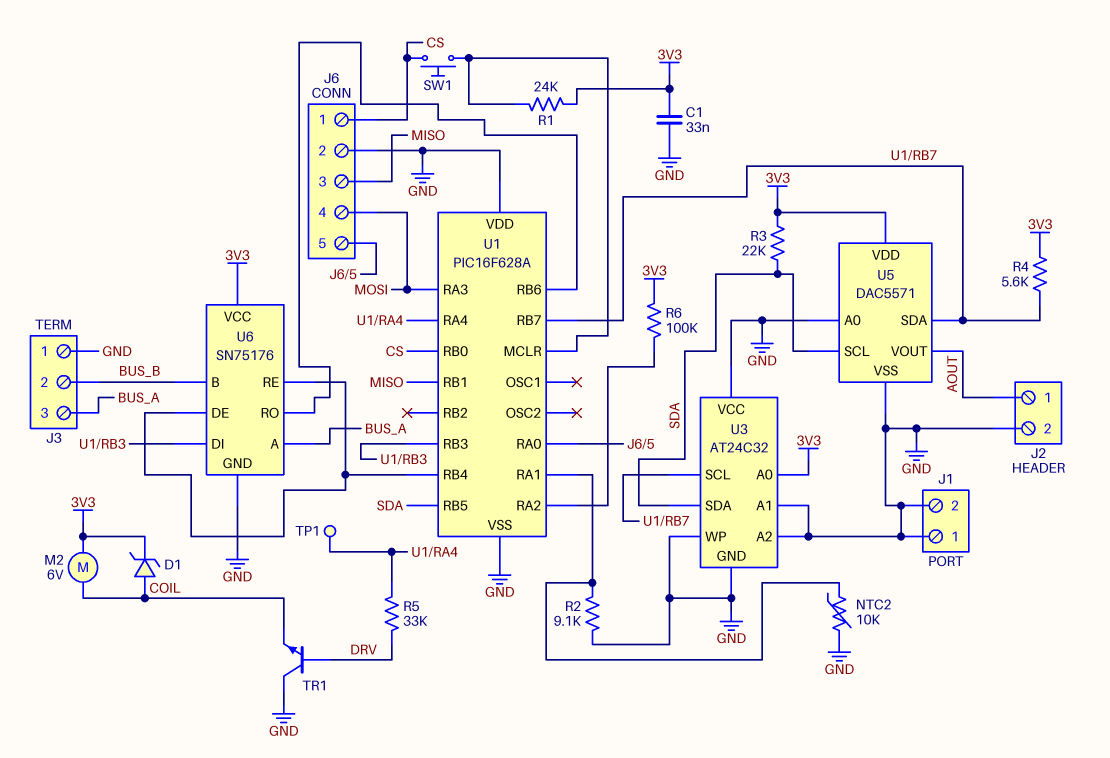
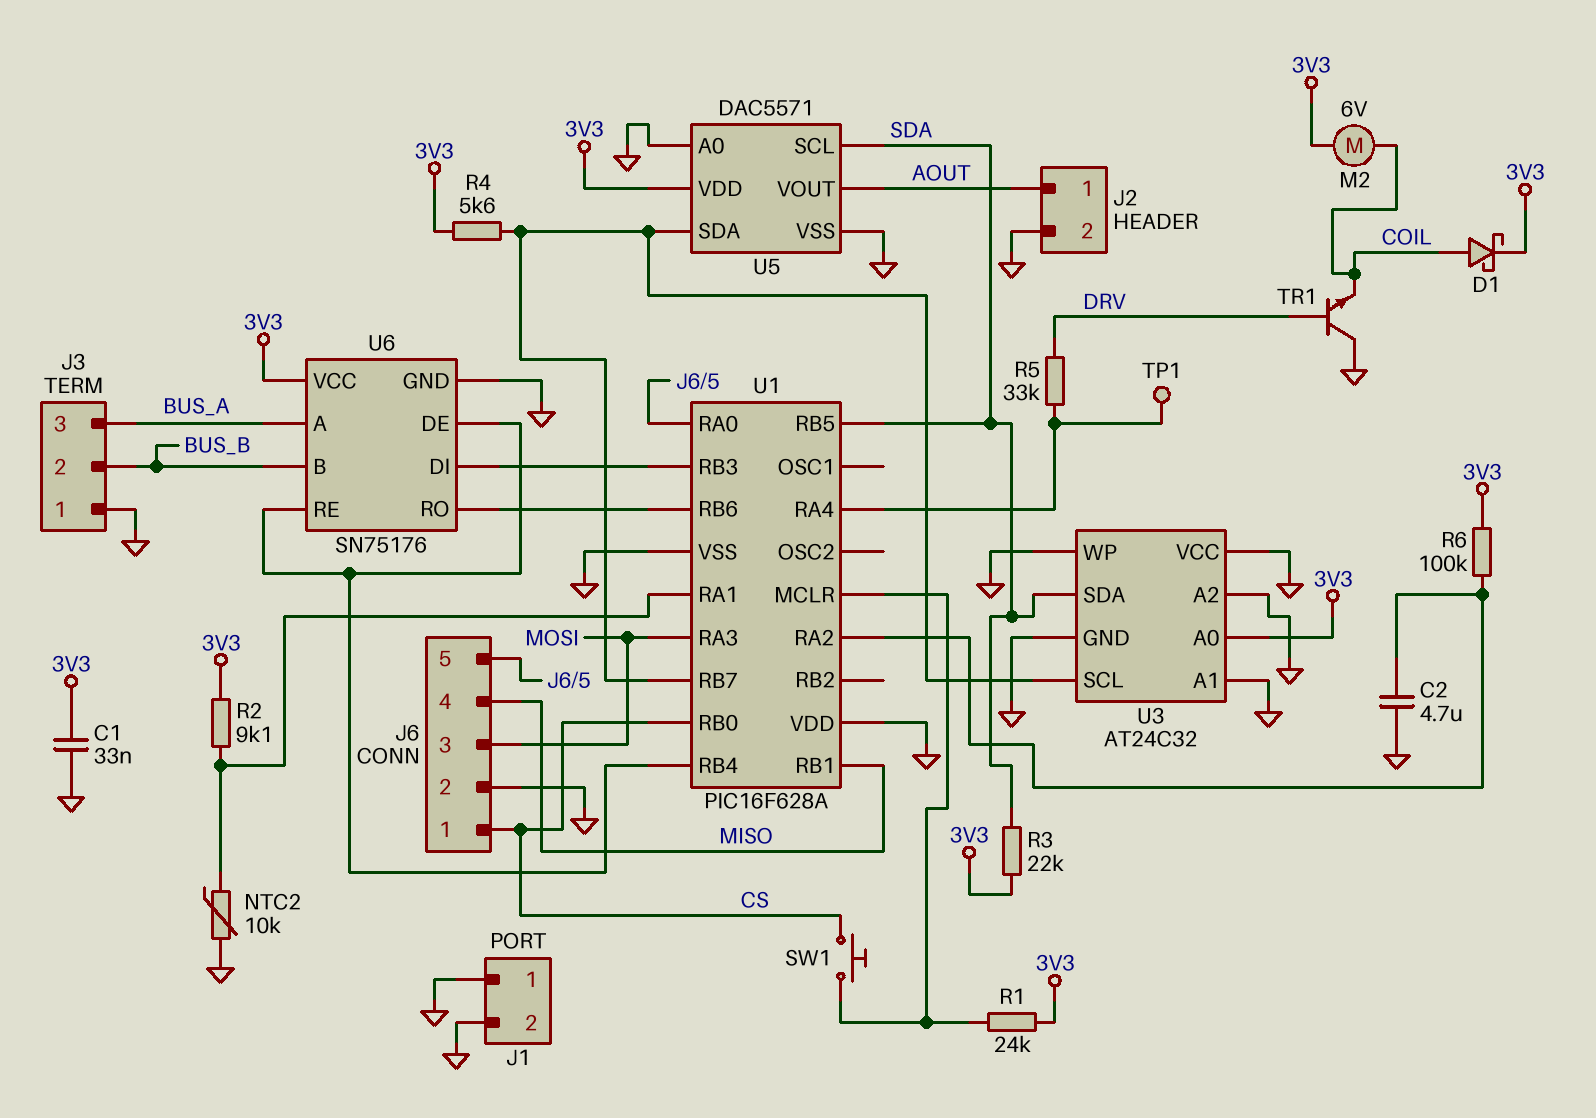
C2: none -> 4.7uF (GND, U1/RA2)
D1: zener (A COIL, K 3V3) -> schottky (A COIL, K 3V3)
J6 pin 3: MISO -> MOSI
J6 pin 4: MOSI -> MISO
R2: 9.1k (GND, U1/RA1) -> 9.1k (3V3, U1/RA1)

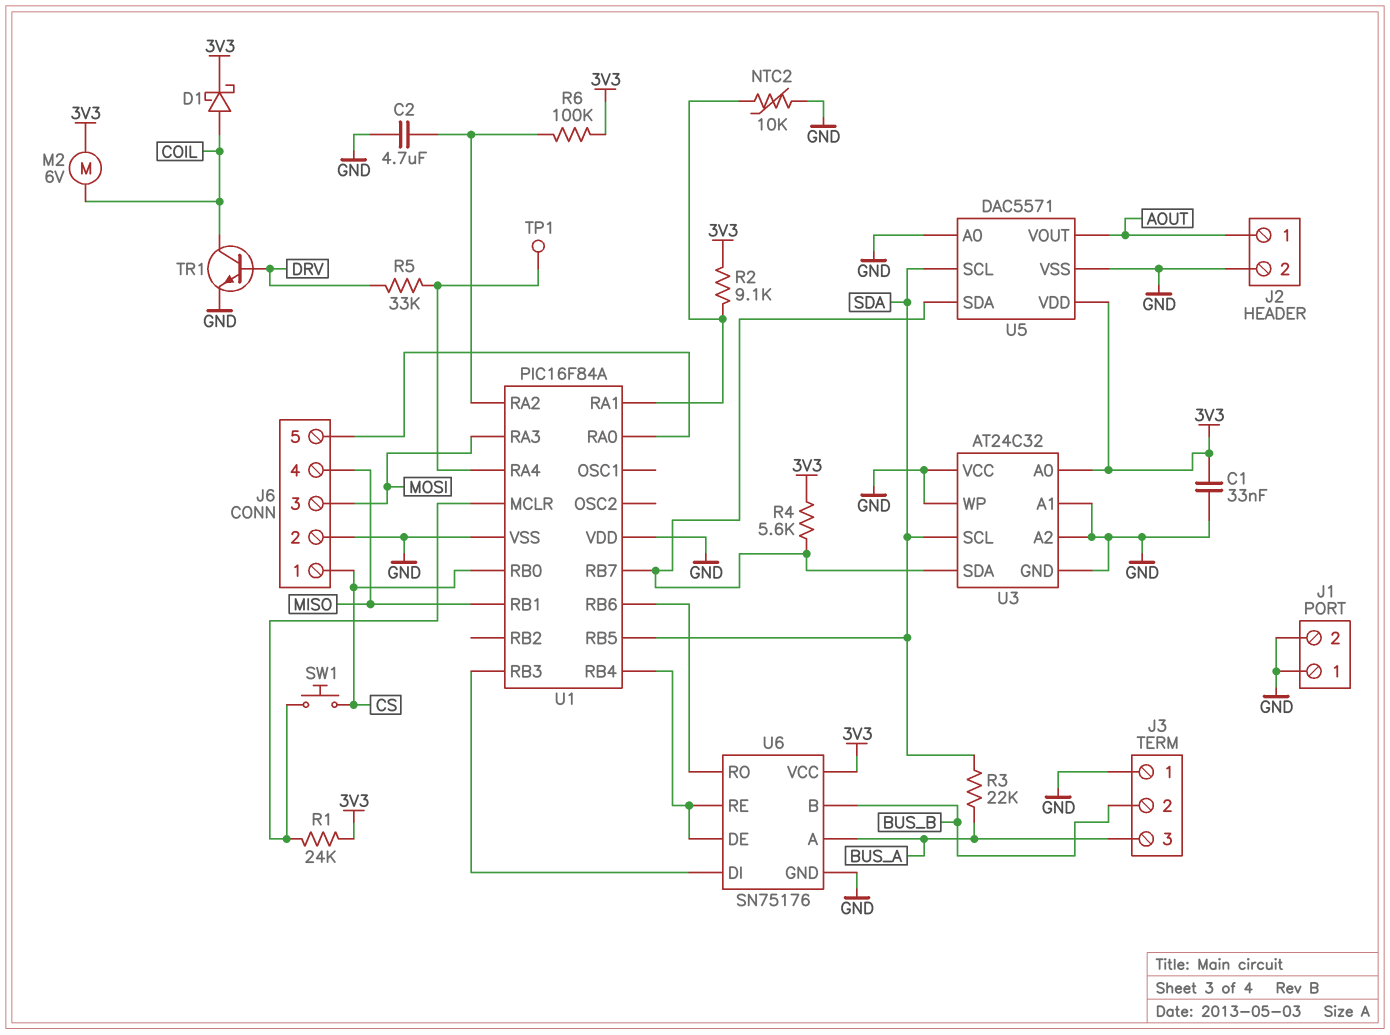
R3: 22k (3V3, SDA) -> 22k (BUS_A, SDA)
TR1: NPN (B DRV, C GND, E COIL) -> NPN (B DRV, C COIL, E GND)
U1: PIC16F628A -> PIC16F84A
U3 pin SCL: U1/RB7 -> SDA
U3 pin SDA: SDA -> U1/RB7

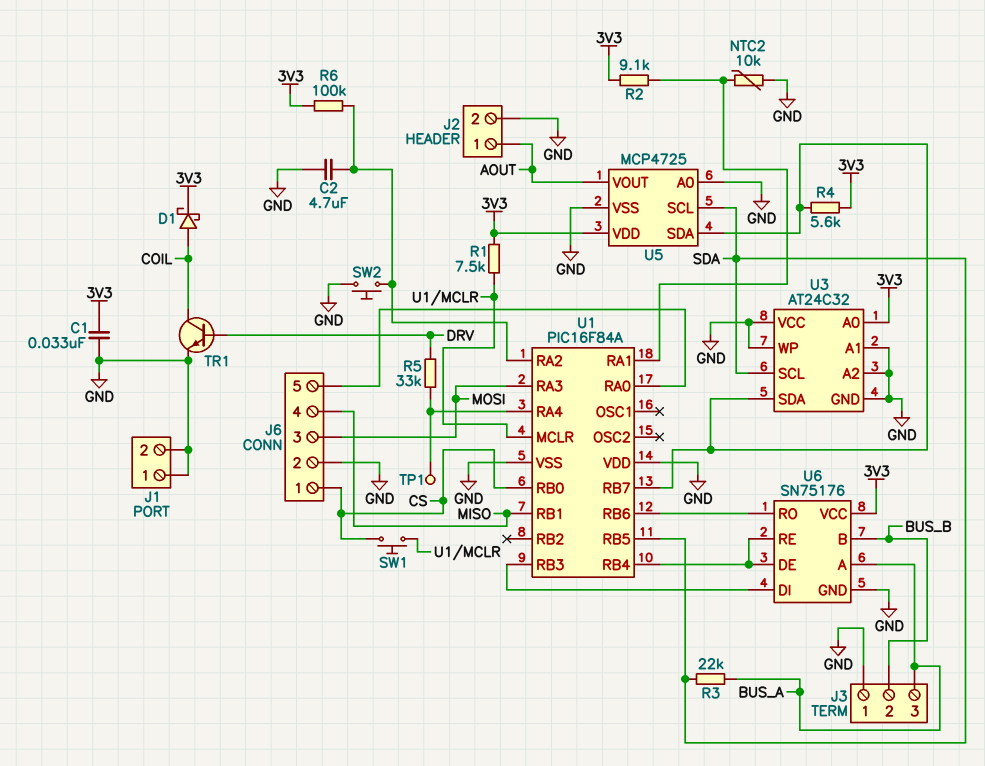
M2: motor 6V (3V3, COIL) -> none
R1: 24k (3V3, U1/MCLR) -> 7.5k (3V3, U1/MCLR)
SW2: none -> button (GND, U1/RA2)
U5: DAC5571 -> MCP4725

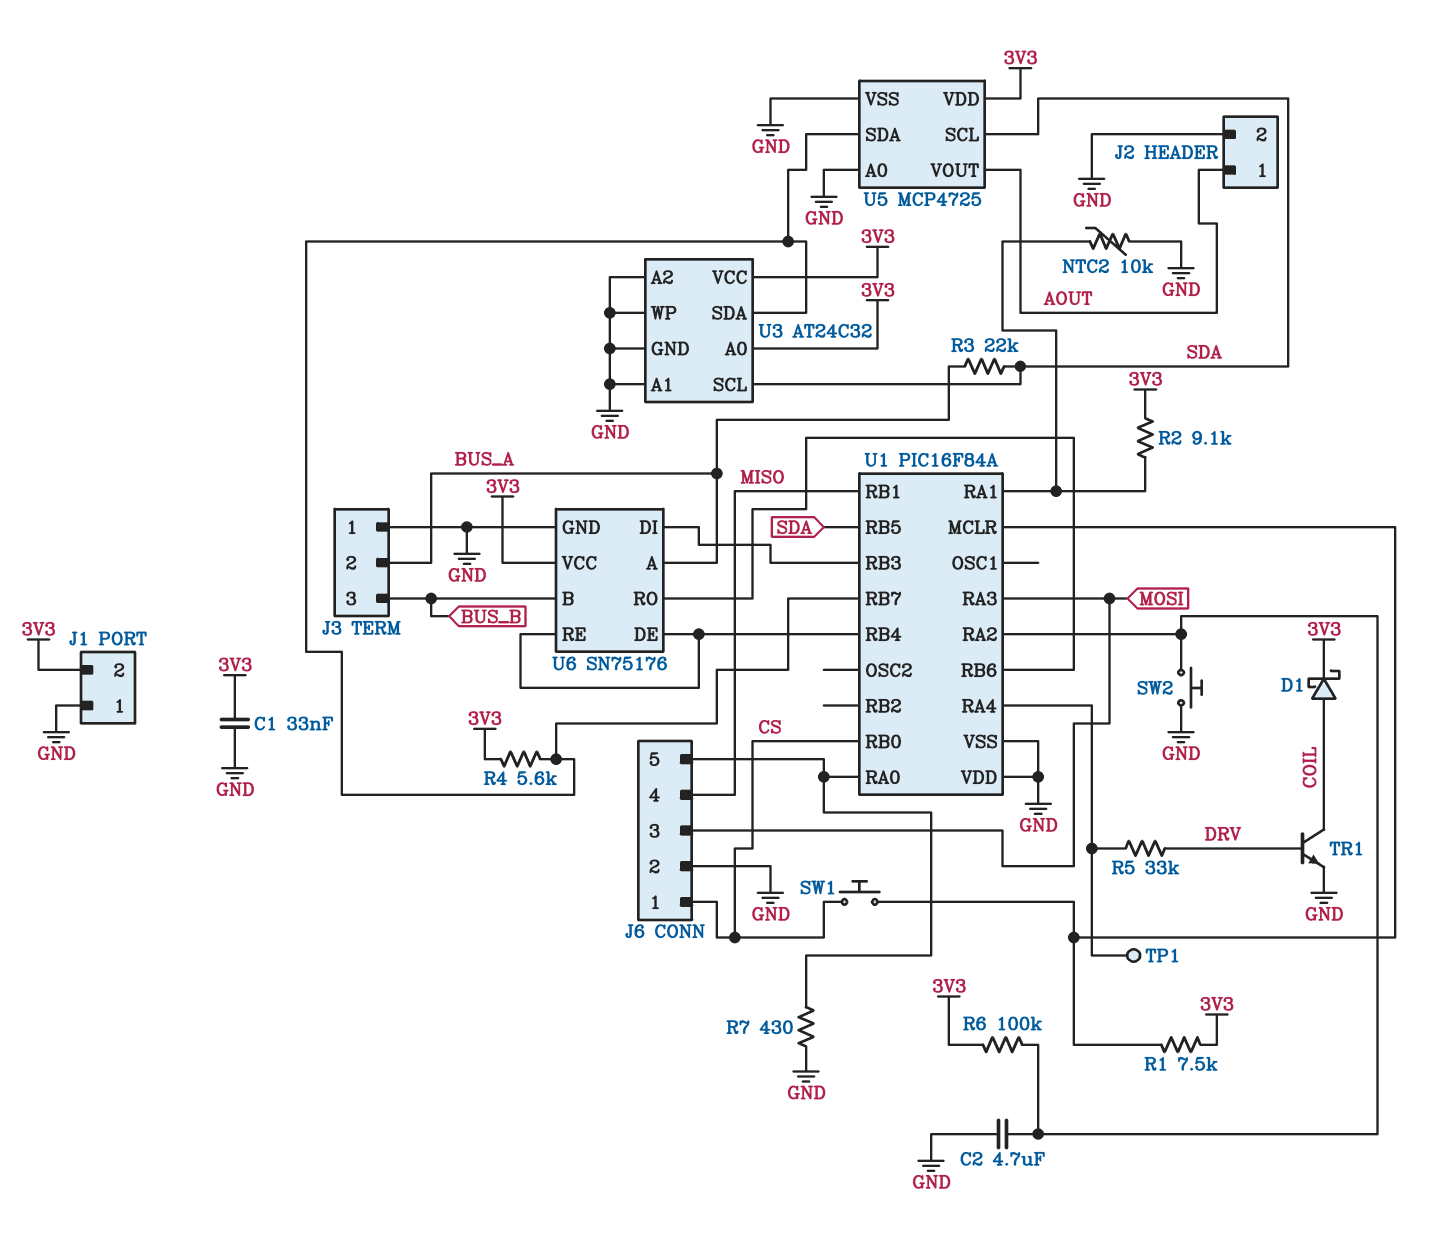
J1 pin 2: GND -> 3V3
J3 pin 2: BUS_B -> BUS_A
J3 pin 3: BUS_A -> BUS_B
R7: none -> 430 (GND, J6/5)
U3 pin VCC: GND -> 3V3

